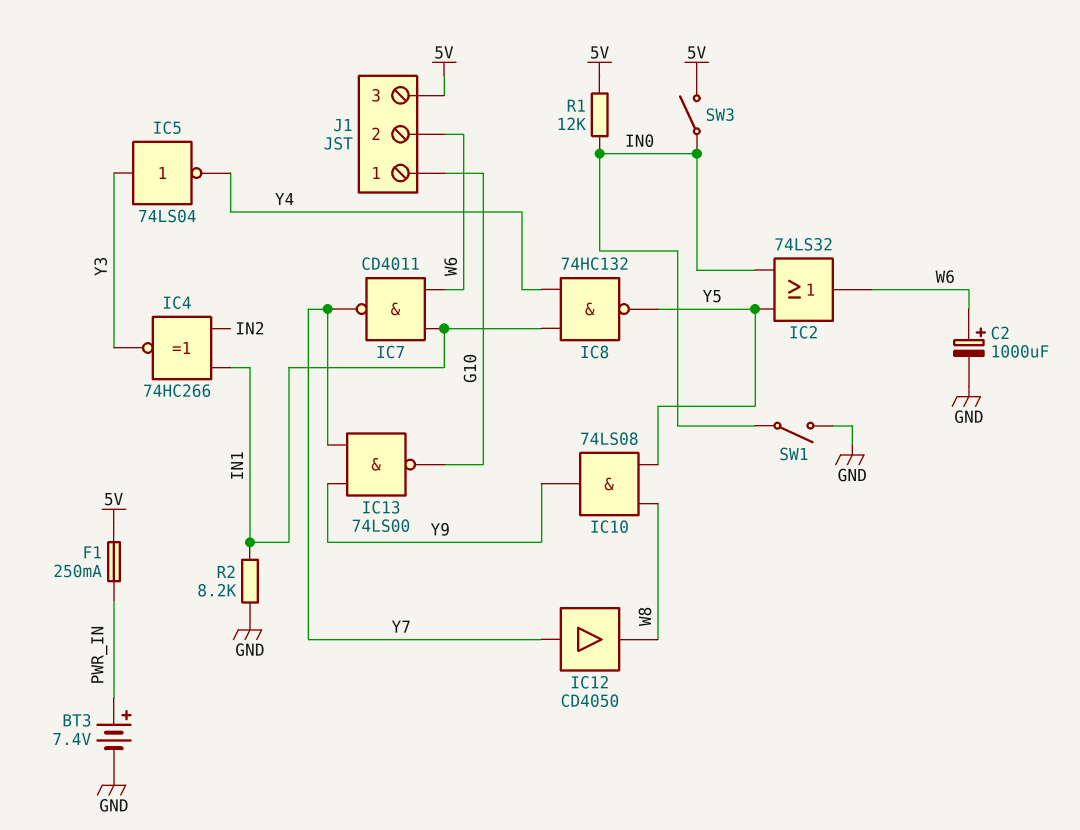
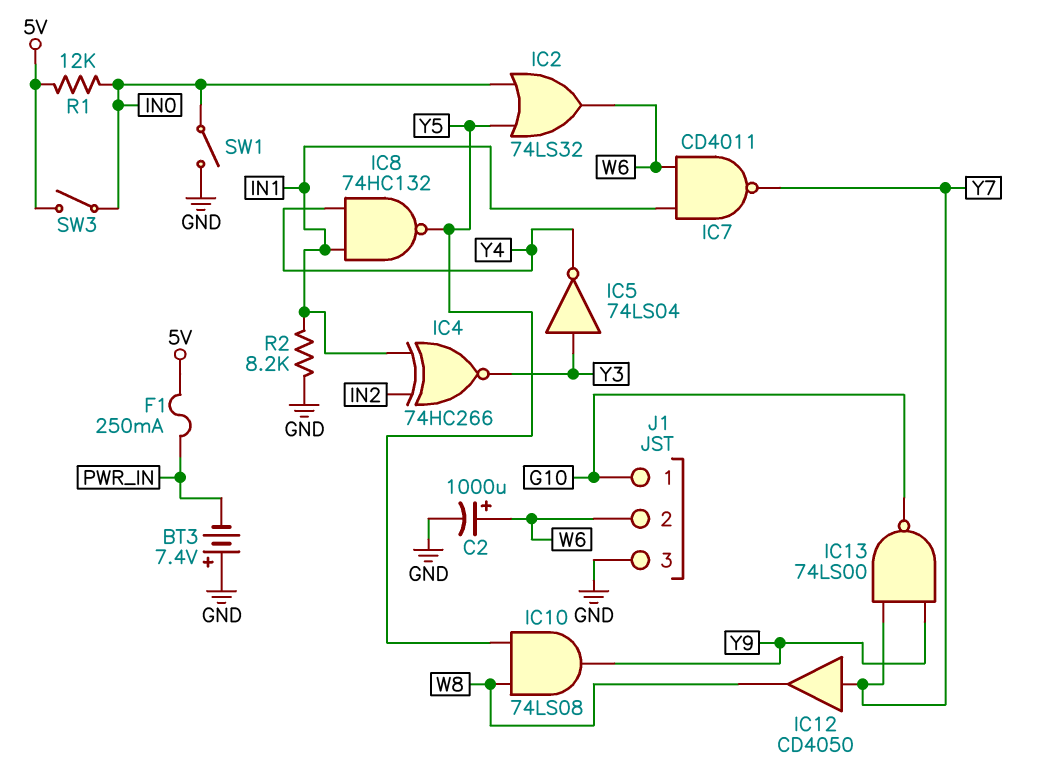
BT3: 7.4V (plus PWR_IN, minus GND) -> 7.4V (plus GND, minus PWR_IN)
J1 pin 3: 5V -> GND

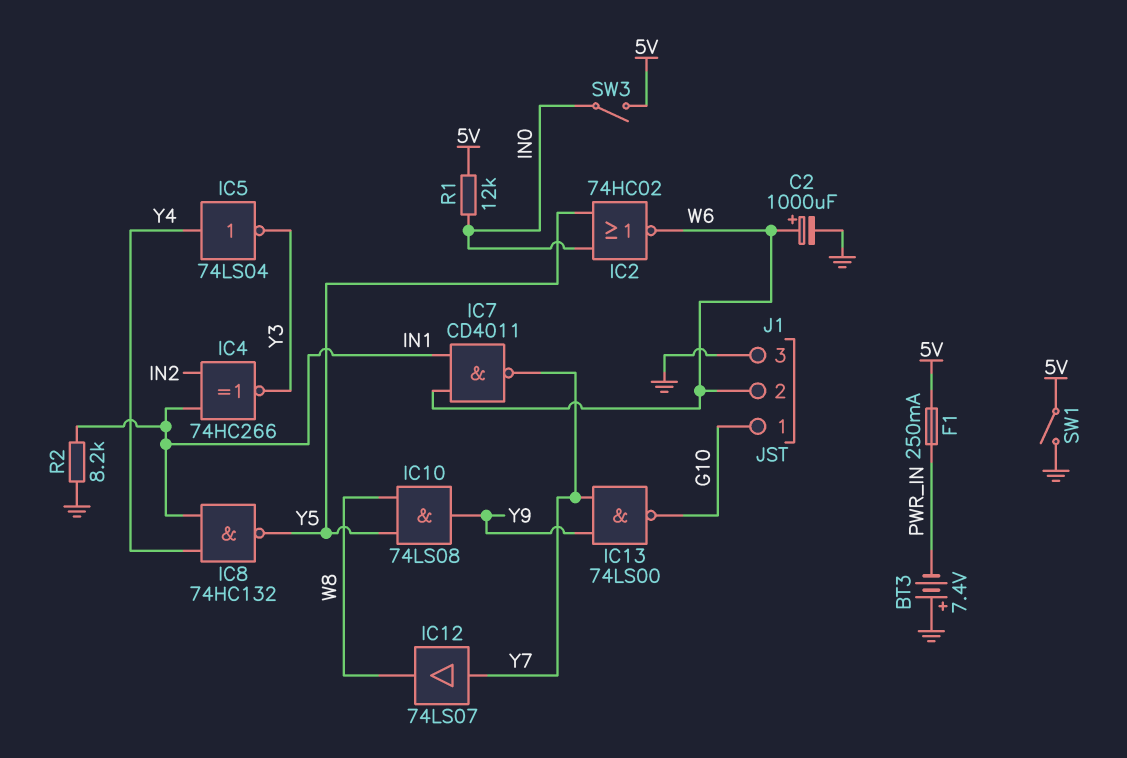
IC2: OR 74LS32 (in IN0, in Y5, out W6) -> NOR 74HC02 (in IN0, in Y5, out W6)
IC5: NOT 74LS04 (in Y3, out Y4) -> NOT 74LS04 (in Y4, out Y3)
IC12: buffer CD4050 (in Y7, out W8) -> buffer 74LS07 (in Y7, out W8)
SW1: switch (GND, IN0) -> switch (5V, GND)

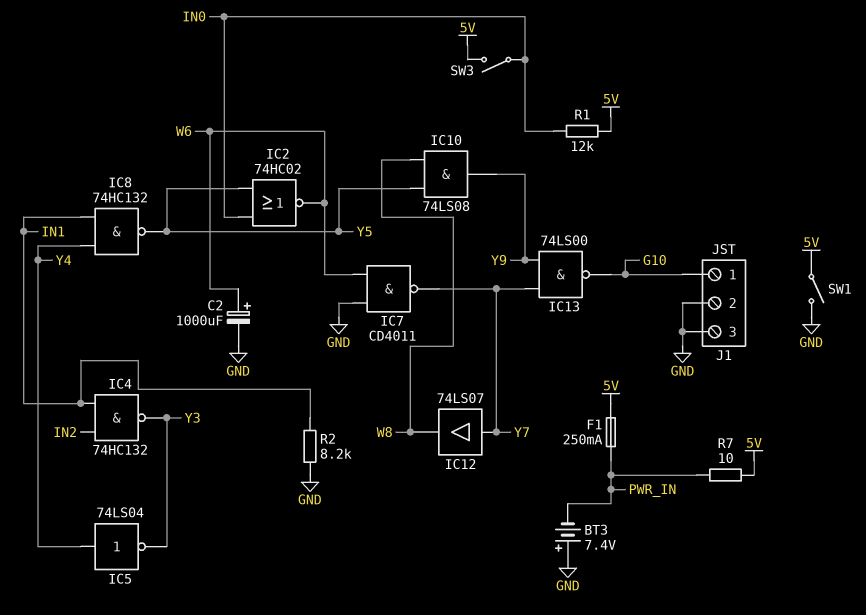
IC4: XNOR 74HC266 (in IN1, in IN2, out Y3) -> NAND 74HC132 (in IN1, in IN2, out Y3)
IC7: NAND CD4011 (in IN1, in W6, out Y7) -> NAND CD4011 (in GND, in W6, out Y7)
J1 pin 2: W6 -> GND
R7: none -> 10 (5V, PWR_IN)

